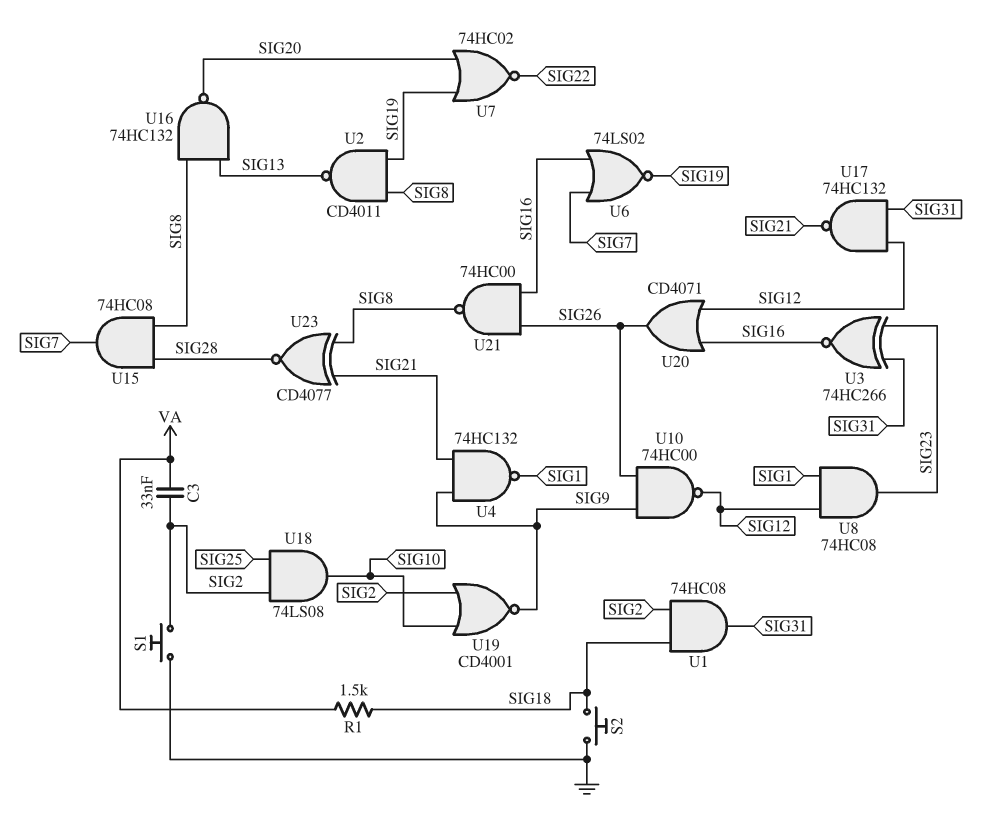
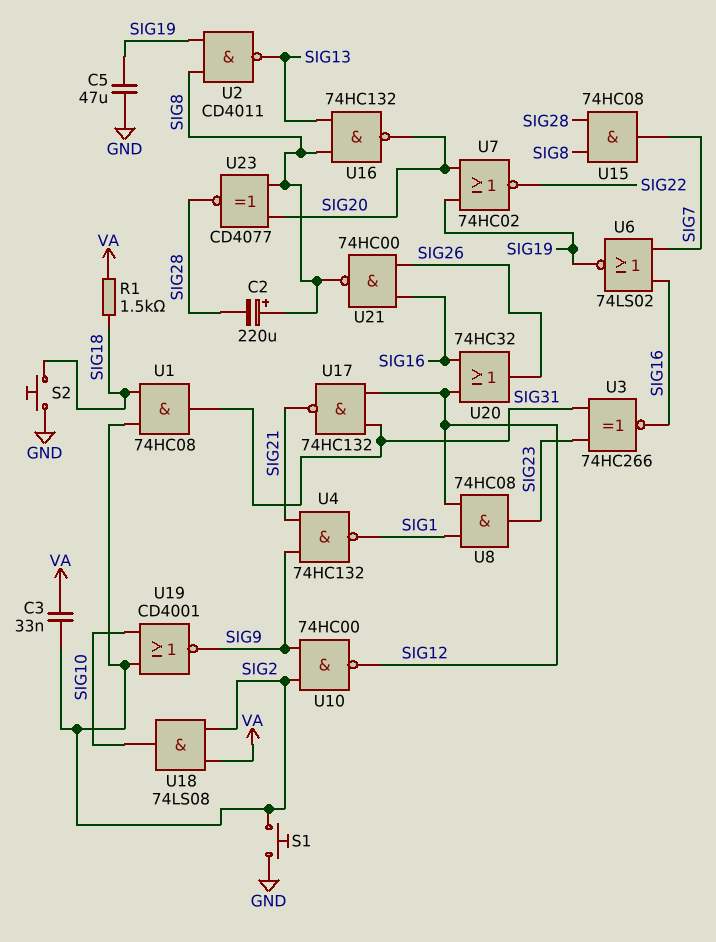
C2: none -> 220uF (plus SIG8, minus SIG28)
C5: none -> 47uF (GND, SIG19)
U10: NAND 74HC00 (in SIG9, in SIG26, out SIG12) -> NAND 74HC00 (in SIG2, in SIG9, out SIG12)
U18: AND 74LS08 (in SIG2, in SIG25, out SIG10) -> AND 74LS08 (in SIG2, in VA, out SIG10)
U20: OR CD4071 (in SIG12, in SIG16, out SIG26) -> OR 74HC32 (in SIG12, in SIG16, out SIG26)
U23: XNOR CD4077 (in SIG8, in SIG21, out SIG28) -> XNOR CD4077 (in SIG8, in SIG20, out SIG28)

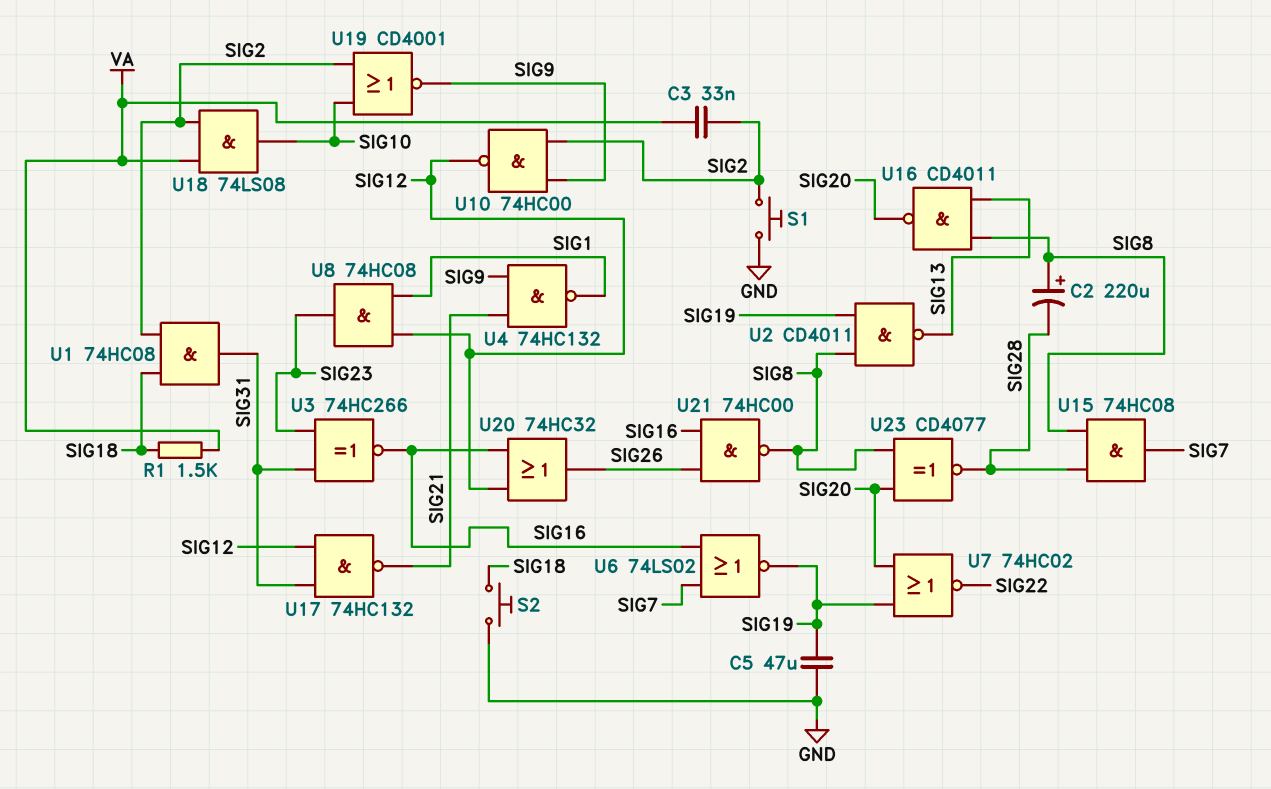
U16: NAND 74HC132 (in SIG8, in SIG13, out SIG20) -> NAND CD4011 (in SIG8, in SIG13, out SIG20)

